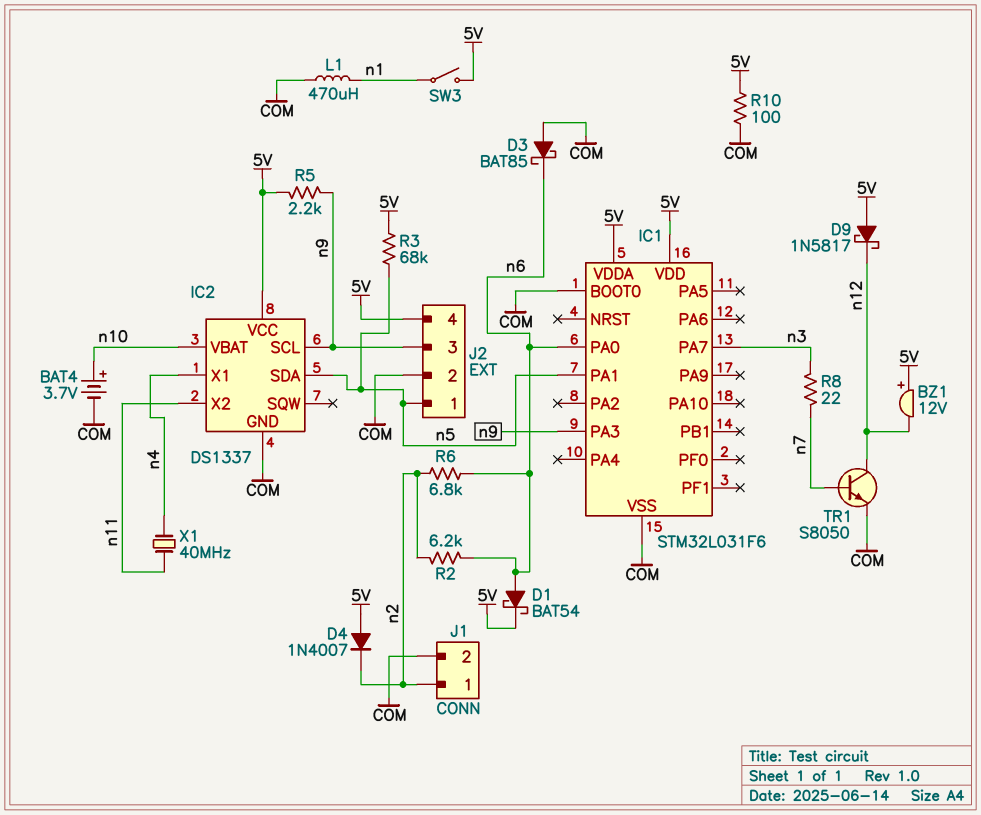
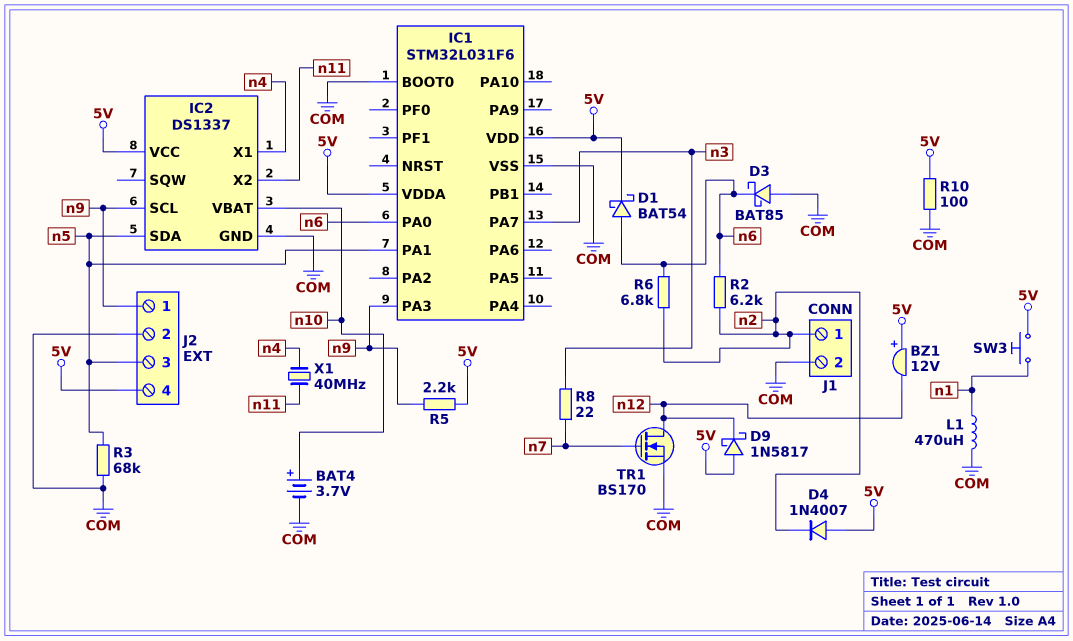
J2 pin 1: n5 -> n9
J2 pin 3: n9 -> n5
R3: 68k (5V, n5) -> 68k (COM, n5)
SW3: switch (5V, n1) -> button (5V, n1)
TR1: NPN S8050 (B n7, C n12, E COM) -> NMOS BS170 (G n7, D n12, S COM)

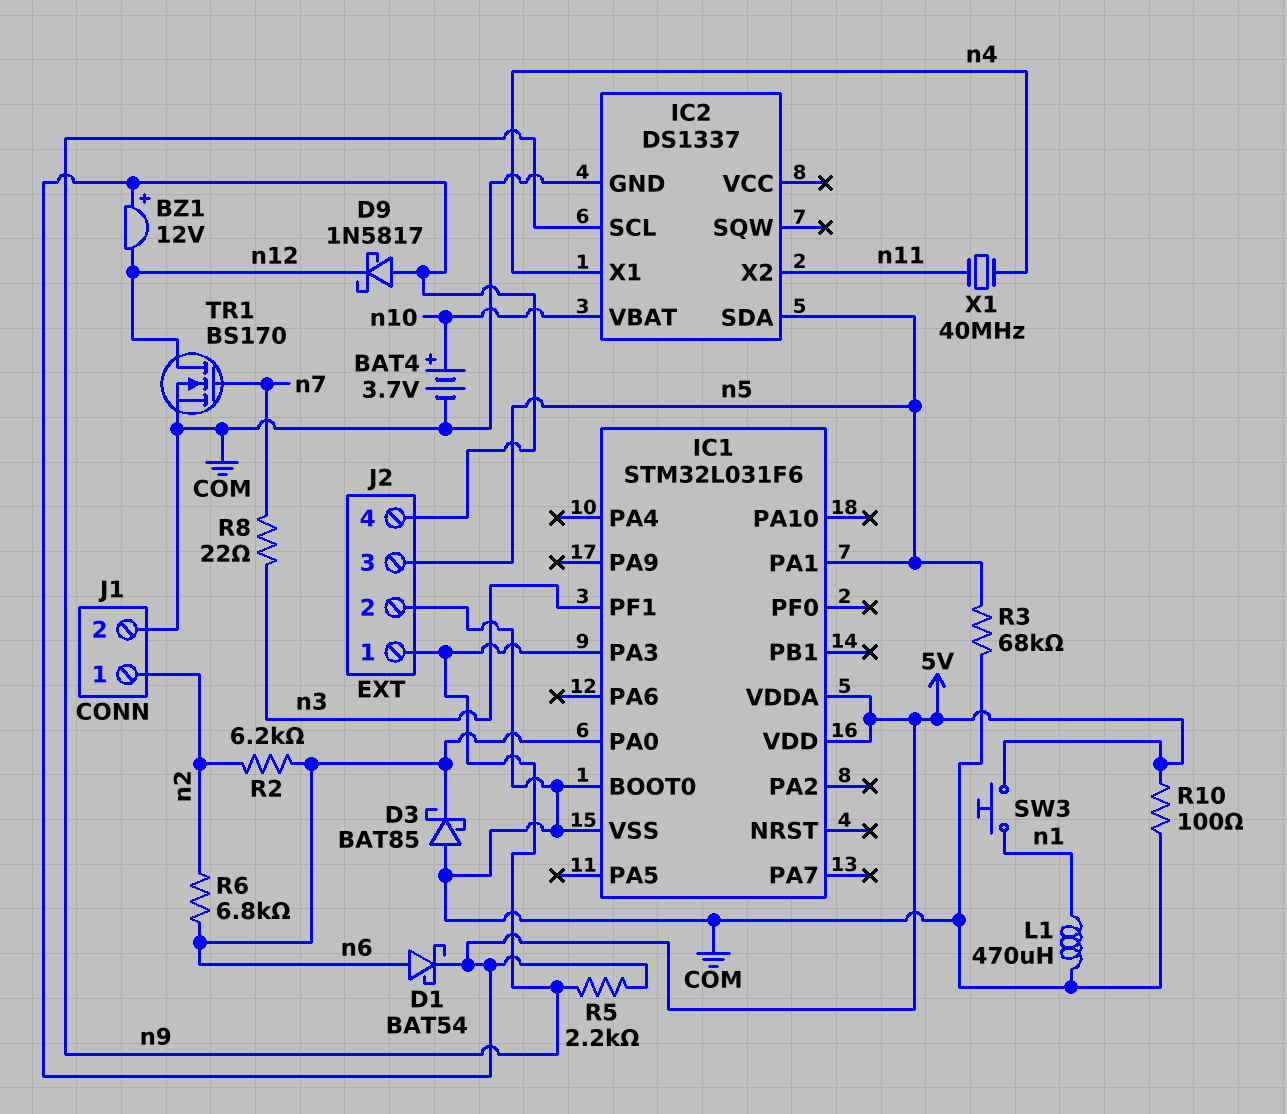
D4: diode 1N4007 (A 5V, K n2) -> none
IC1 pin PA7: n3 -> none
IC1 pin PF1: none -> n3
IC2 pin VCC: 5V -> none

